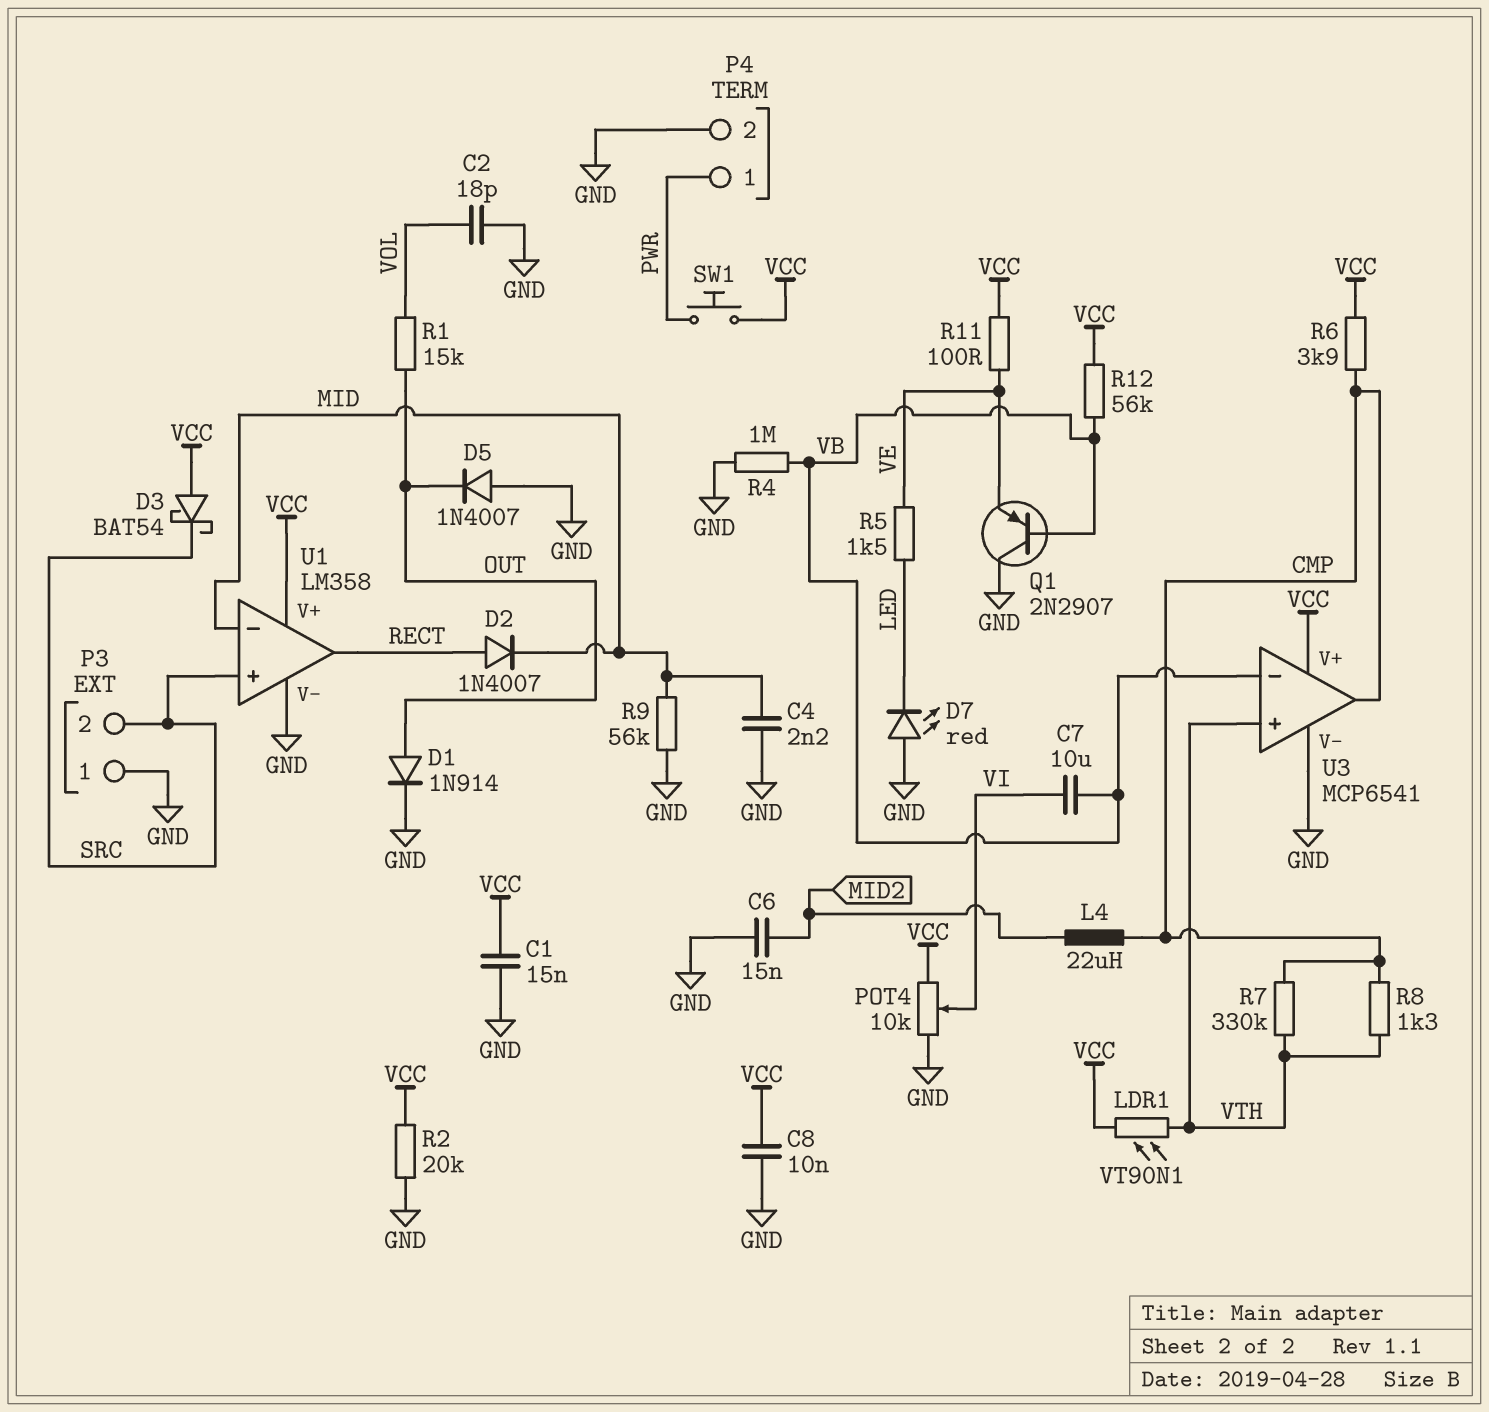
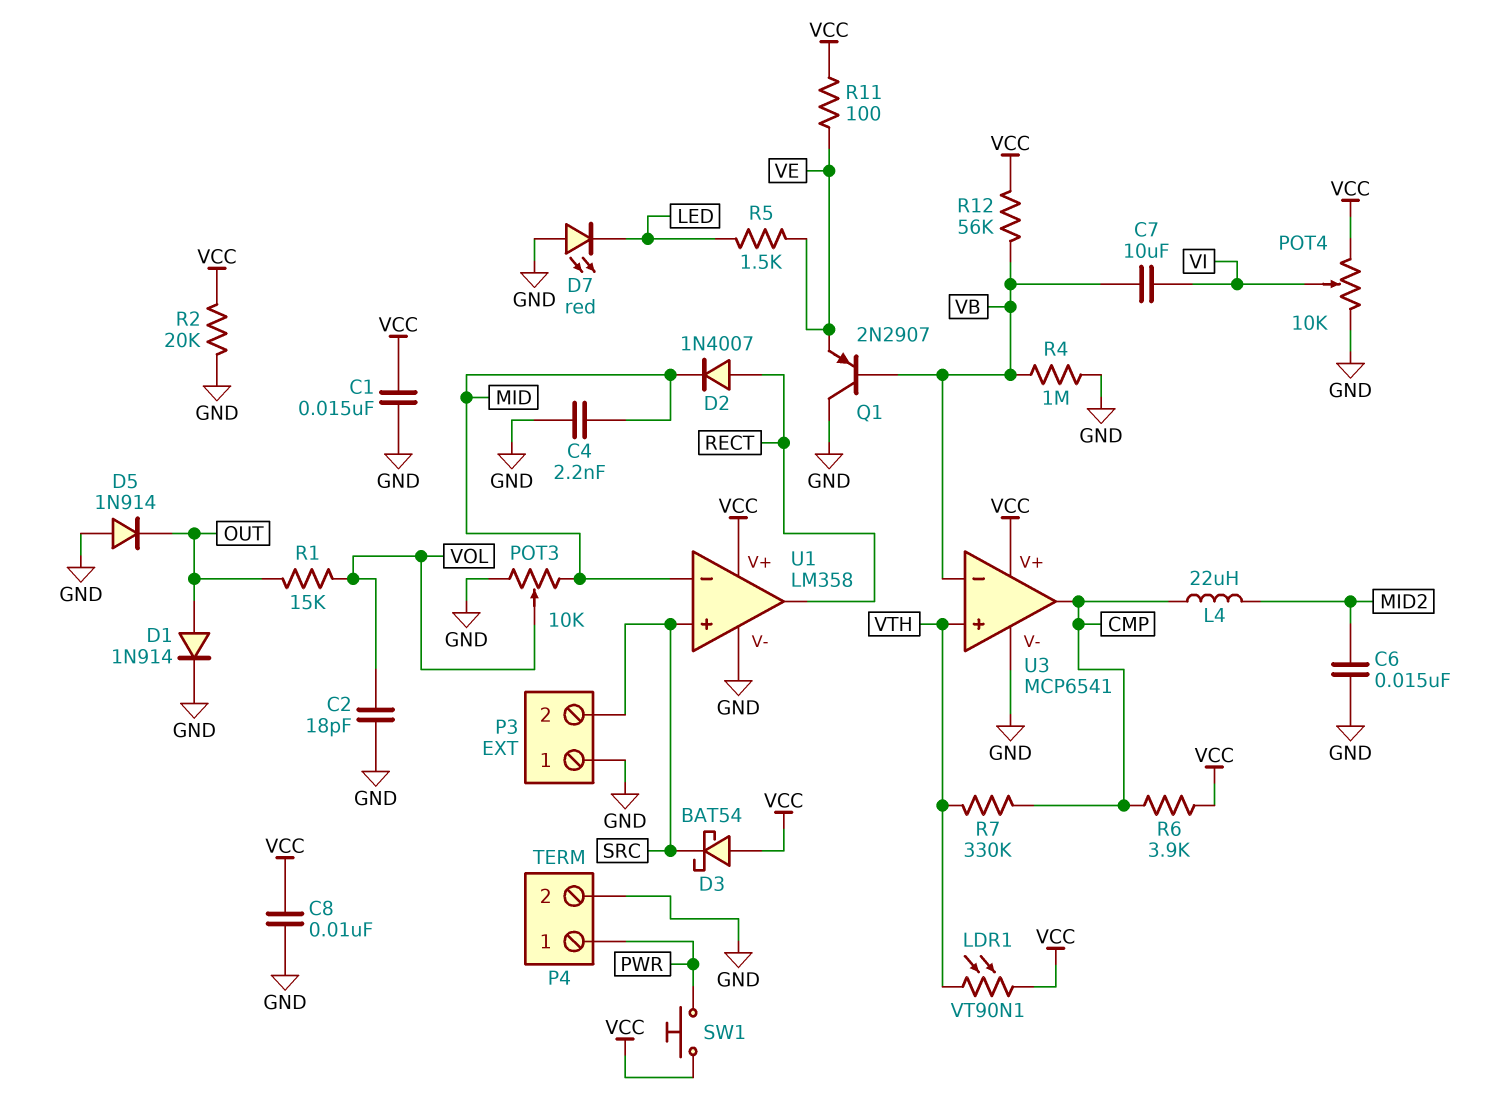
D5: diode 1N4007 (A GND, K OUT) -> diode 1N914 (A GND, K OUT)
POT3: none -> 10k (GND, MID, wiper VOL)
R8: 1.3k (CMP, VTH) -> none
R9: 56k (GND, MID) -> none

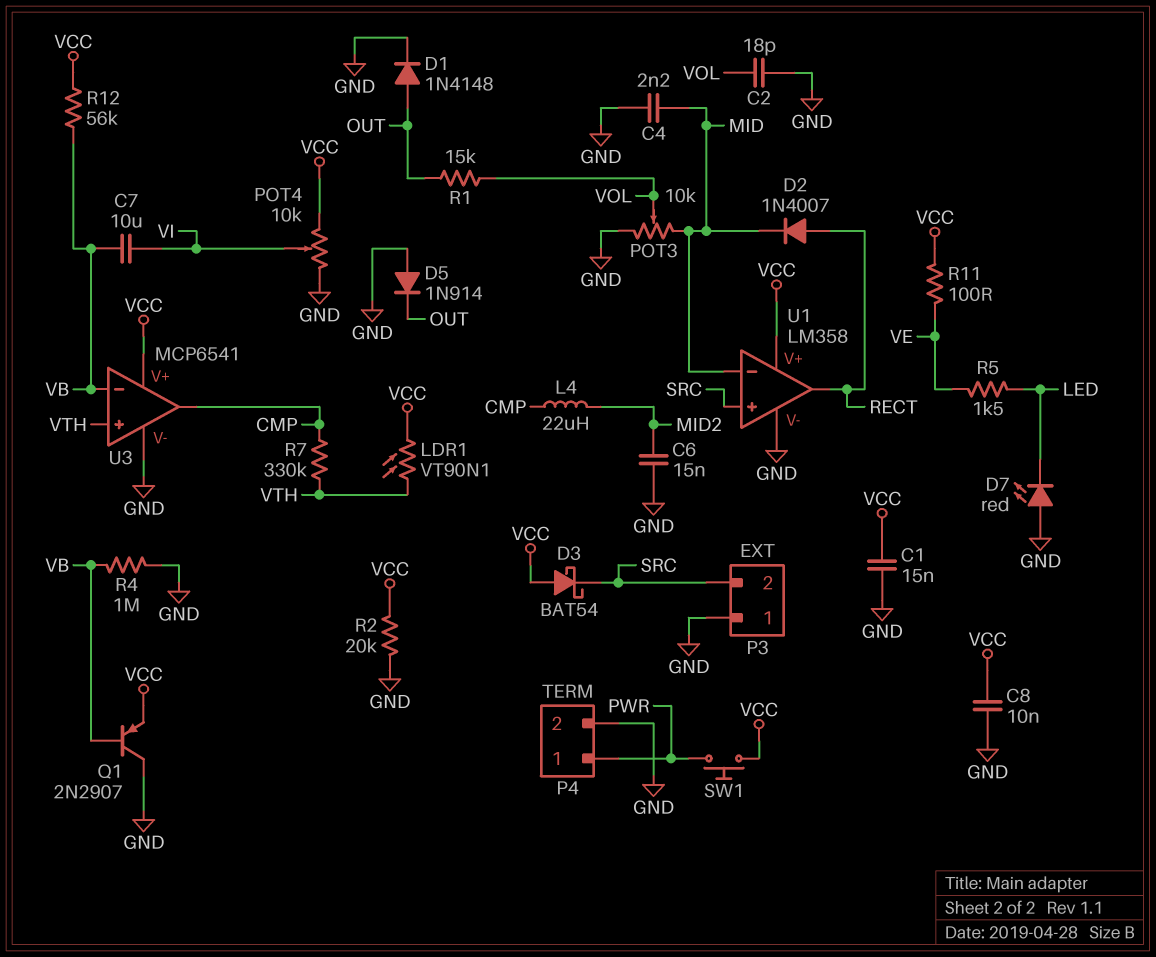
D1: diode 1N914 (A OUT, K GND) -> diode 1N4148 (A OUT, K GND)
Q1: PNP 2N2907 (B VB, C GND, E VE) -> PNP 2N2907 (B VB, C GND, E VCC)
R6: 3.9k (CMP, VCC) -> none

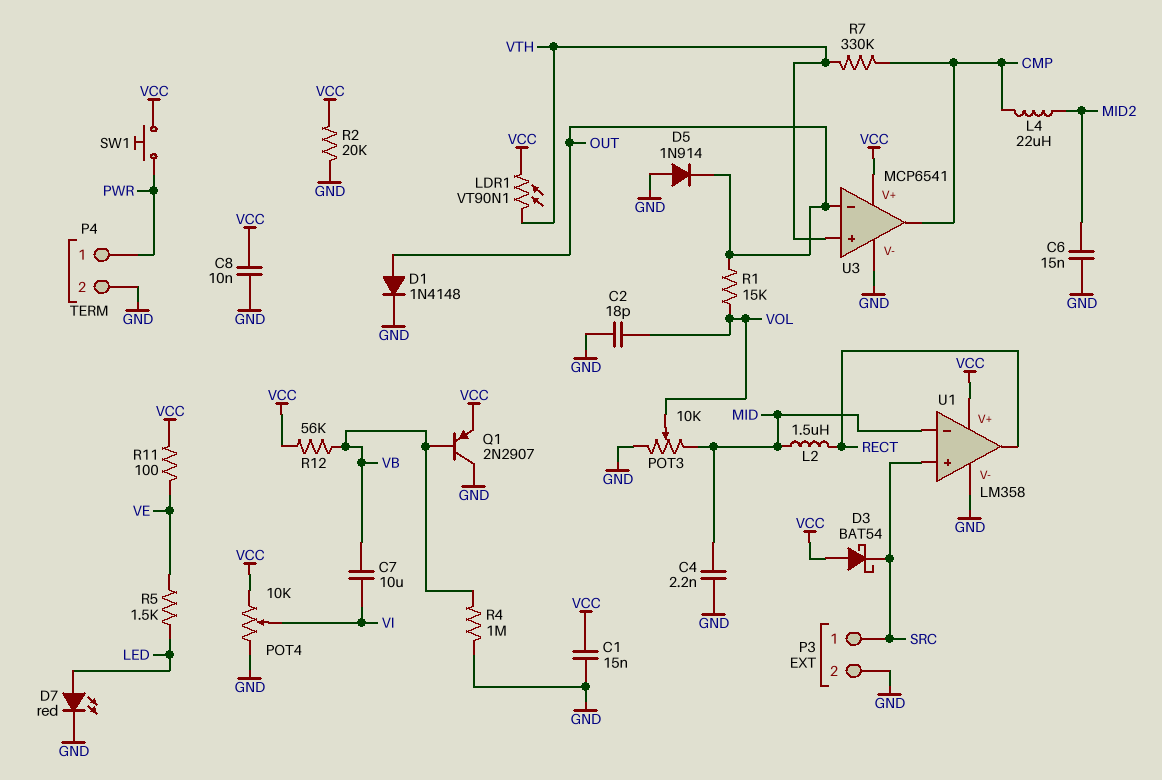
D2: diode 1N4007 (A RECT, K MID) -> none
D7: LED red (A GND, K LED) -> LED red (A LED, K GND)
L2: none -> 1.5uH (MID, RECT)
P3 pin 1: GND -> SRC
P3 pin 2: SRC -> GND
U3 pin in-: VB -> OUT

